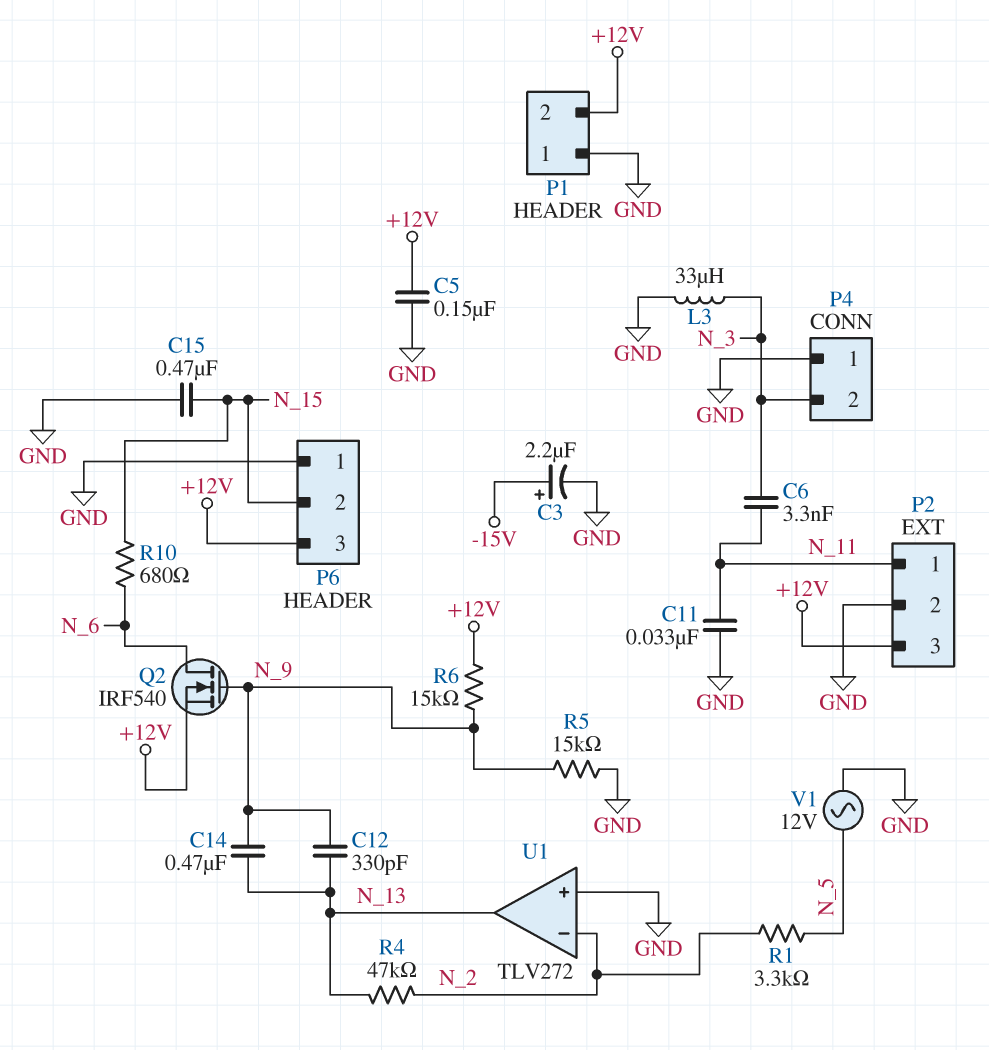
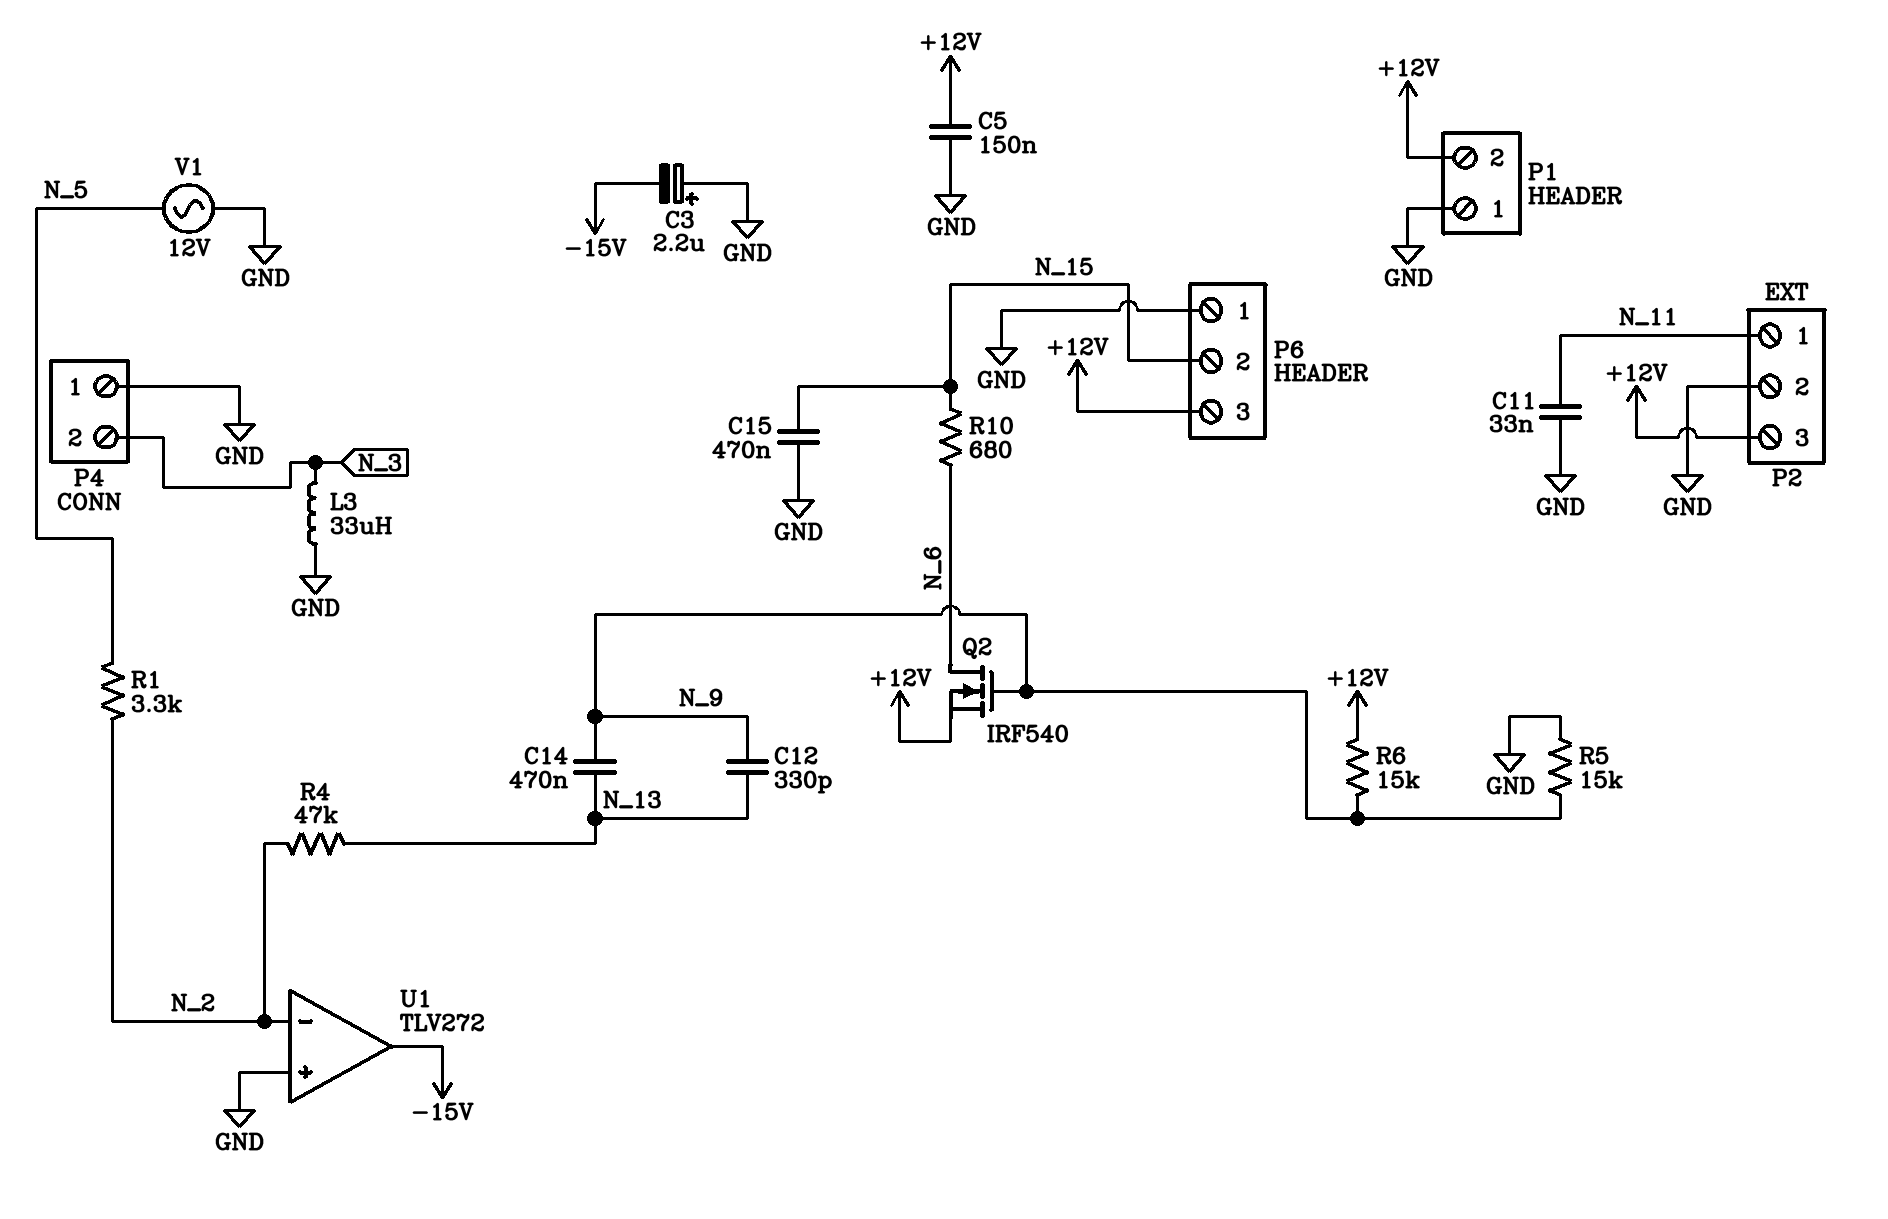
C3: 2.2uF (plus -15V, minus GND) -> 2.2uF (plus GND, minus -15V)
C6: 3.3nF (N_3, N_11) -> none
U1 pin out: N_13 -> -15V

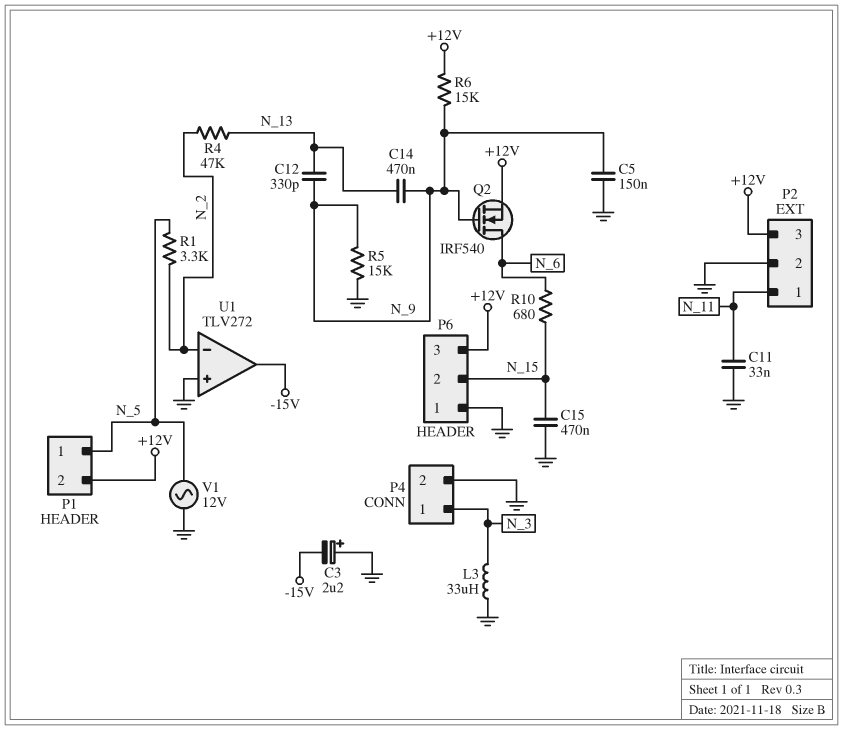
C5: 150nF (+12V, GND) -> 150nF (GND, N_9)
P1 pin 1: GND -> N_5
P4 pin 1: GND -> N_3
P4 pin 2: N_3 -> GND

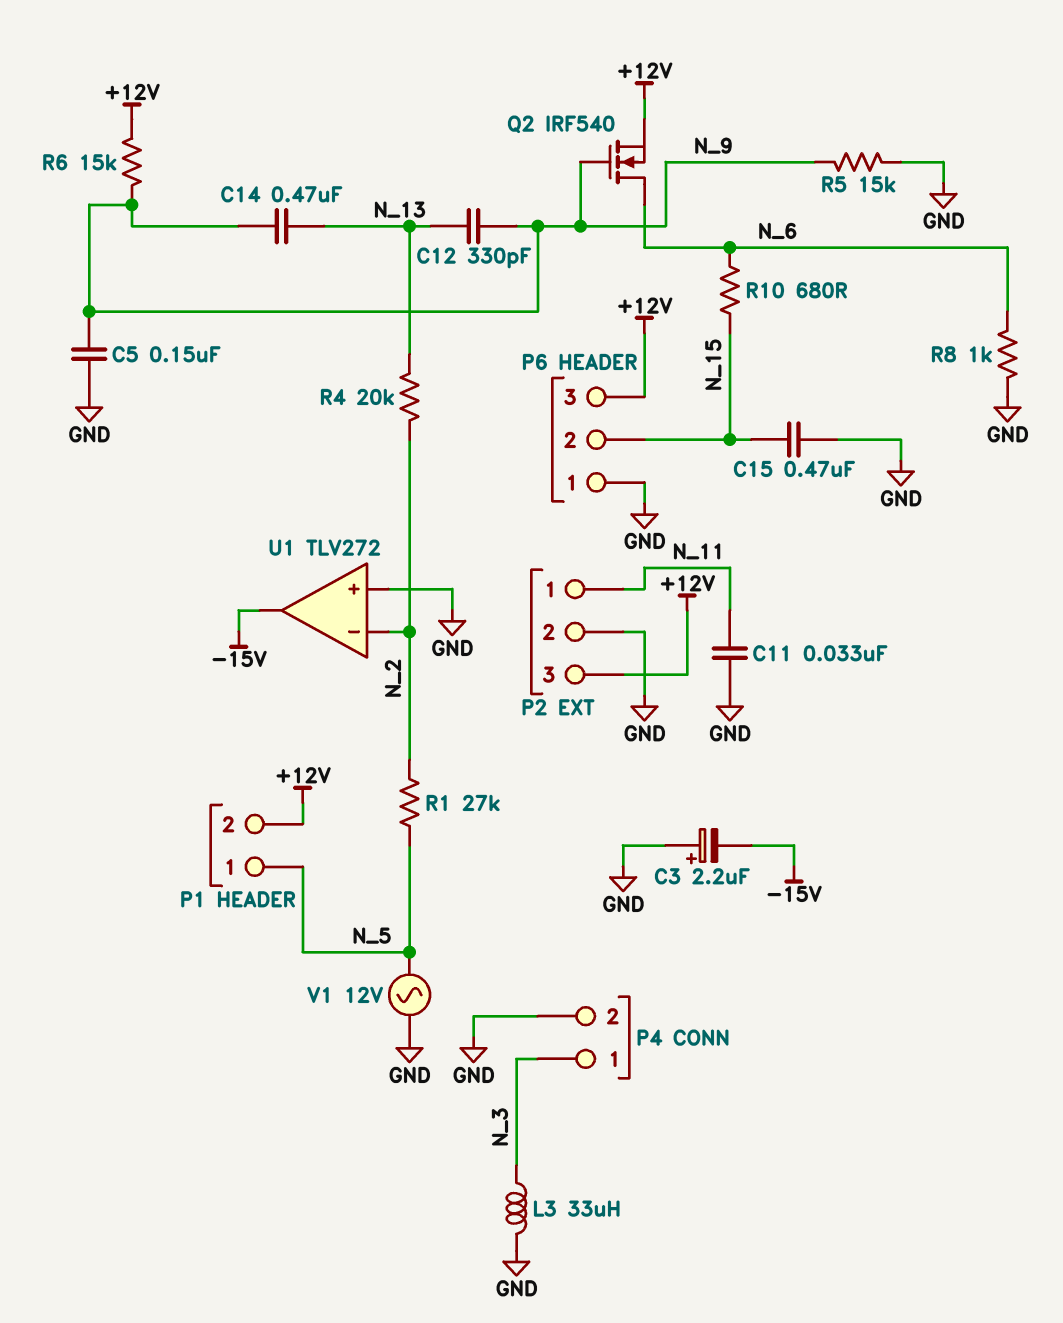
R1: 3.3k (N_2, N_5) -> 27k (N_2, N_5)
R4: 47k (N_2, N_13) -> 20k (N_2, N_13)
R8: none -> 1k (GND, N_6)

